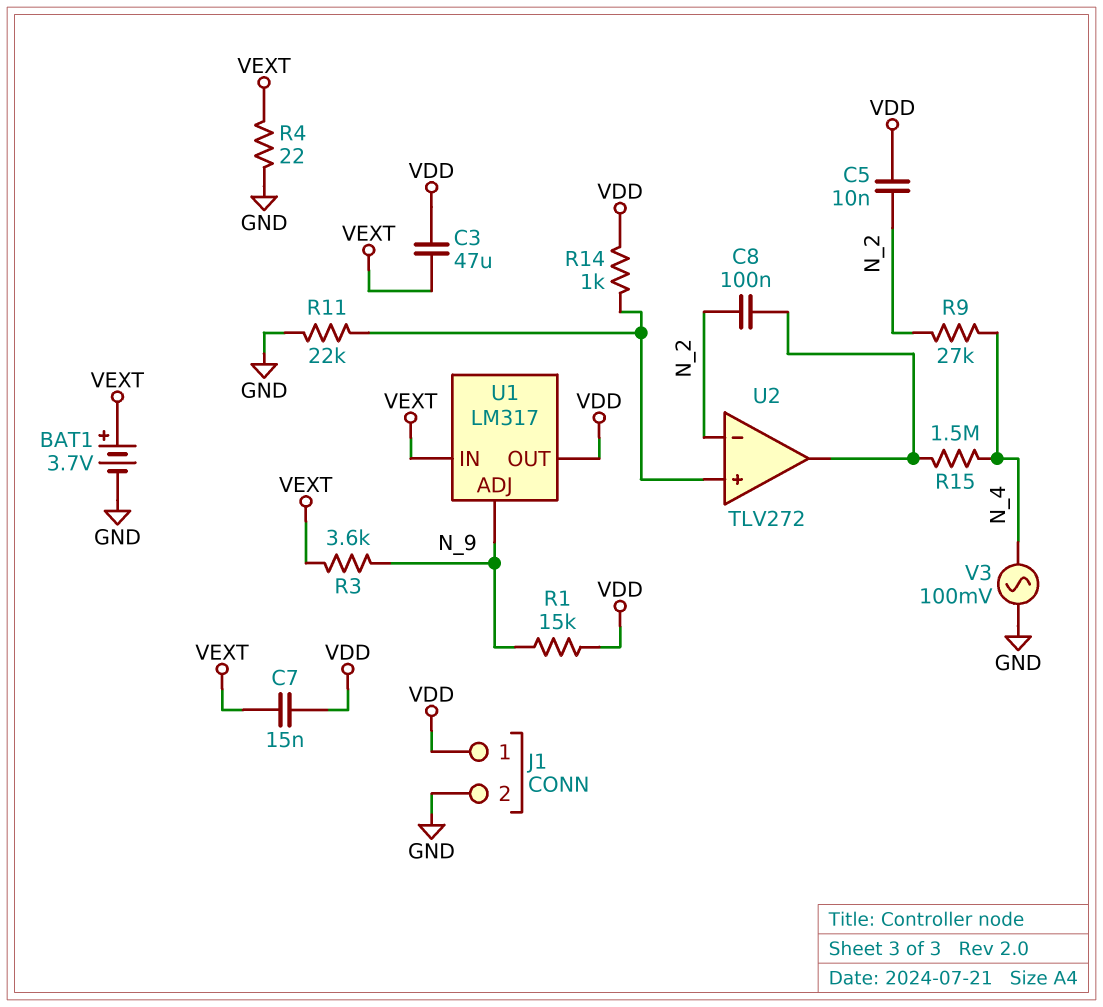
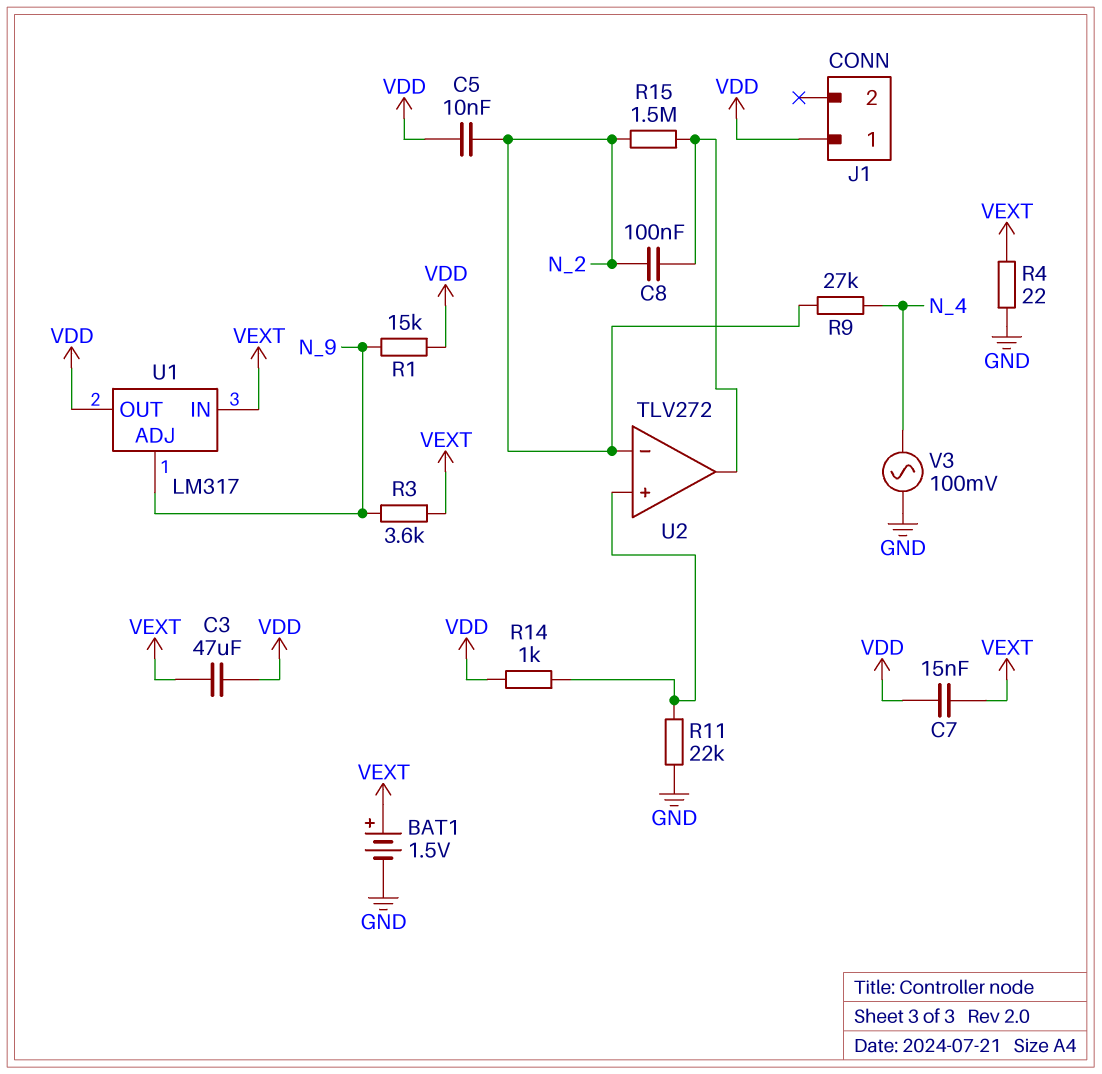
BAT1: 3.7V (plus VEXT, minus GND) -> 1.5V (plus VEXT, minus GND)
J1 pin 2: GND -> none
R15: 1.5M (N_4, U2/out) -> 1.5M (N_2, U2/out)

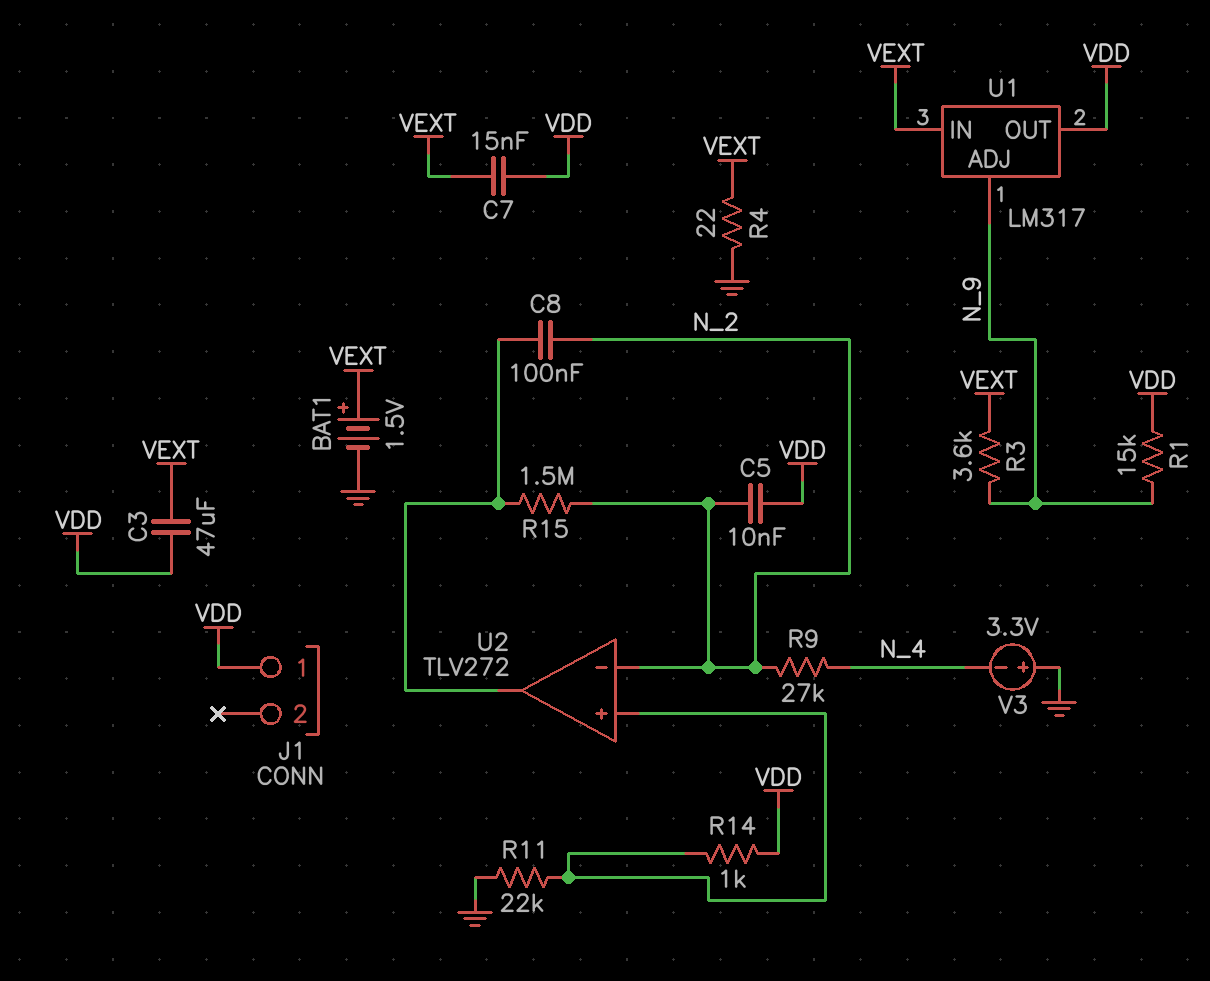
V3: AC 100mV (GND, N_4) -> 3.3V (plus GND, minus N_4)

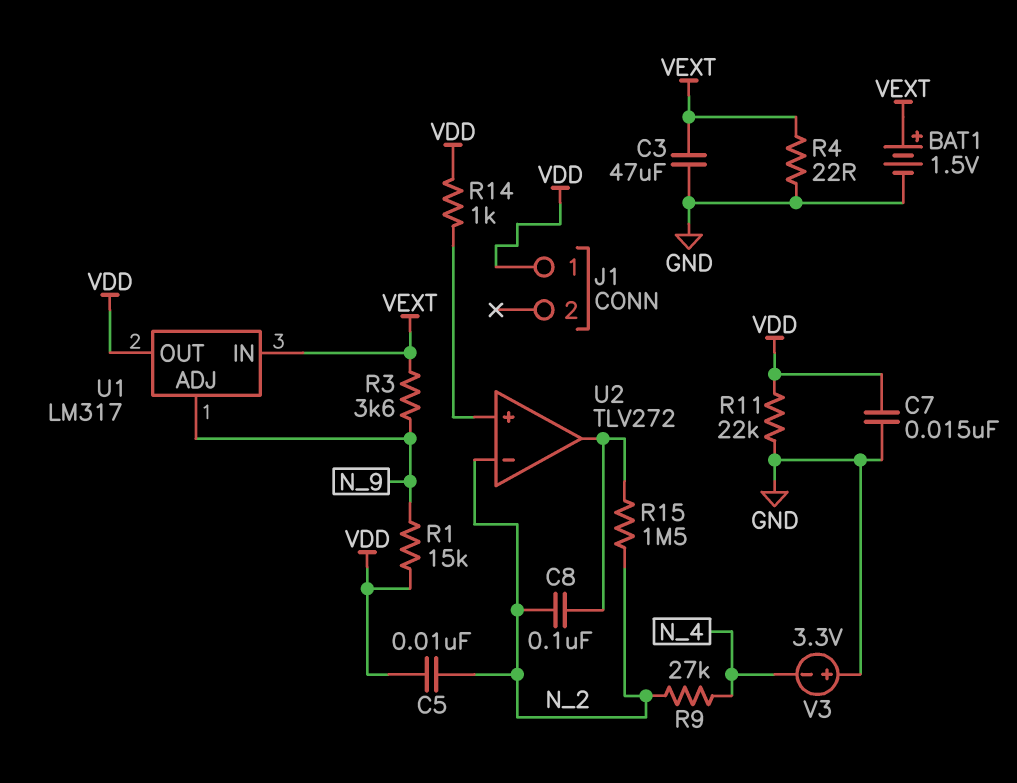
C3: 47uF (VDD, VEXT) -> 47uF (GND, VEXT)
C7: 15nF (VDD, VEXT) -> 15nF (GND, VDD)
R11: 22k (GND, U2/in+) -> 22k (GND, VDD)

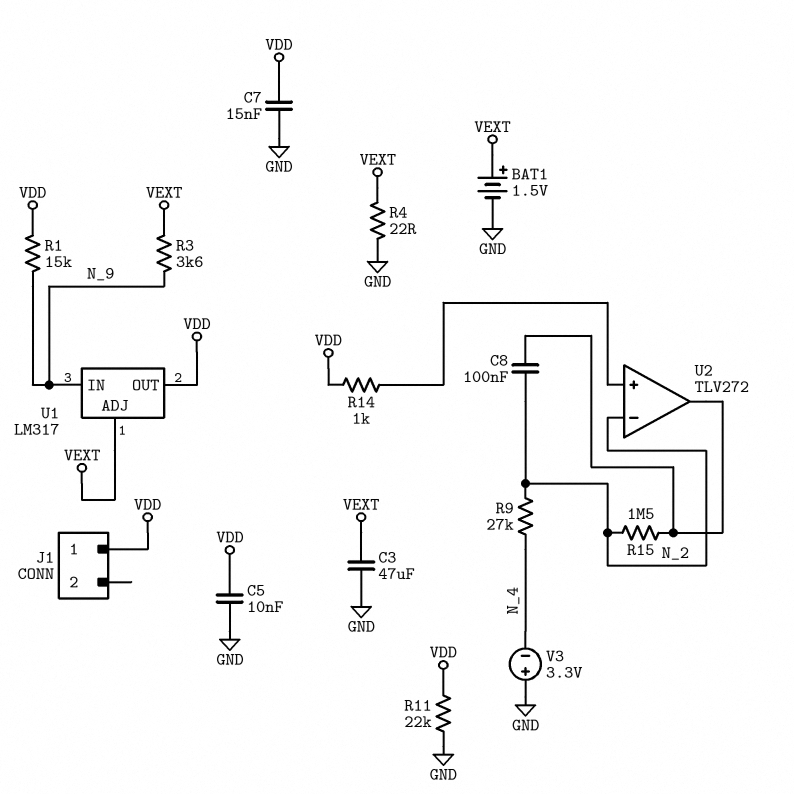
C5: 10nF (N_2, VDD) -> 10nF (GND, VDD)
U1 pin ADJ: N_9 -> VEXT
U1 pin IN: VEXT -> N_9

